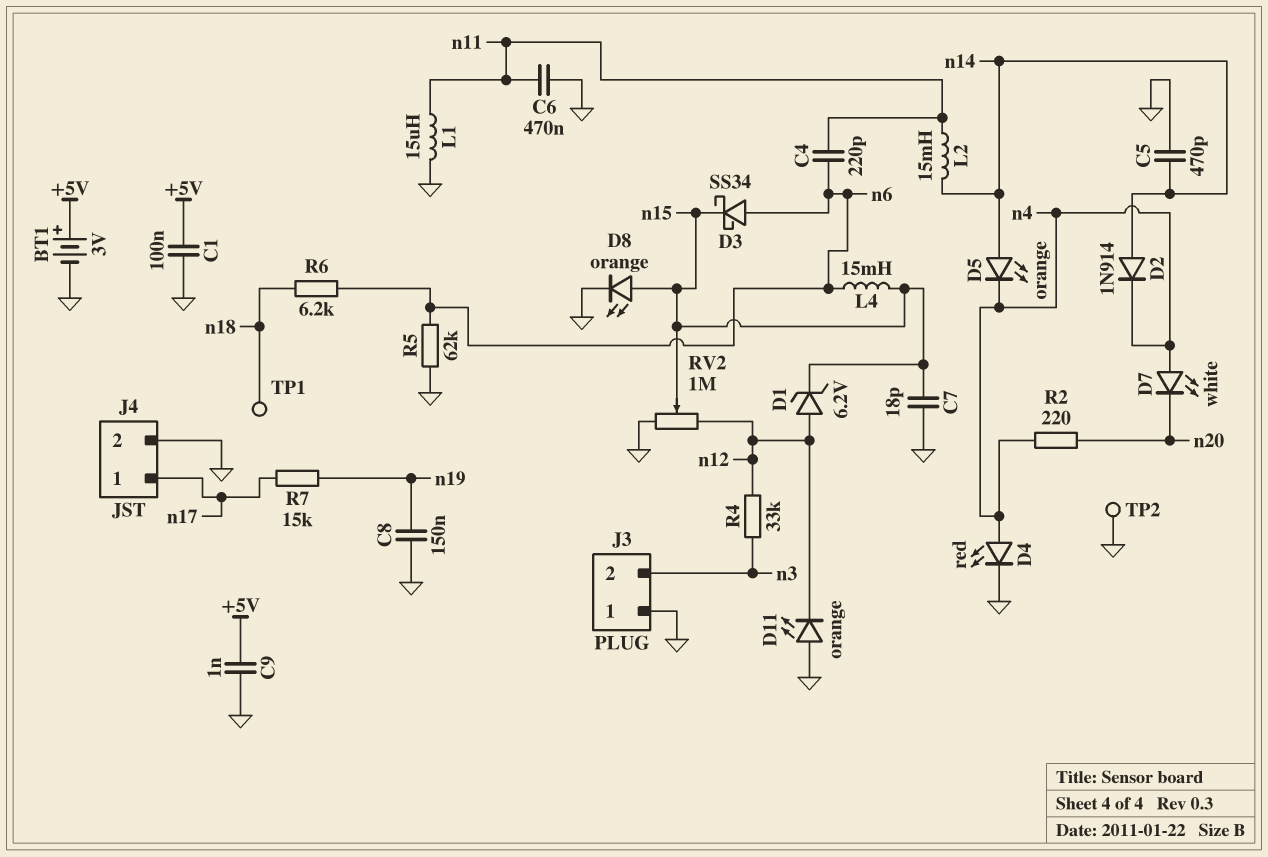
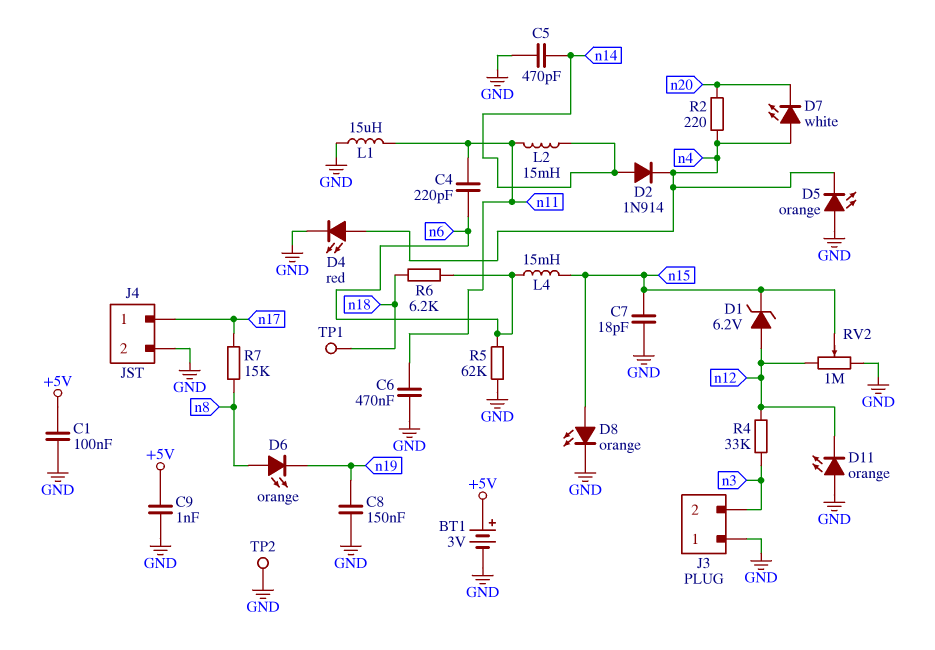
D3: schottky SS34 (A n6, K n15) -> none
D5: LED orange (A n14, K n4) -> LED orange (A GND, K n4)
D6: none -> LED orange (A n8, K n19)
R7: 15k (n17, n19) -> 15k (n8, n17)

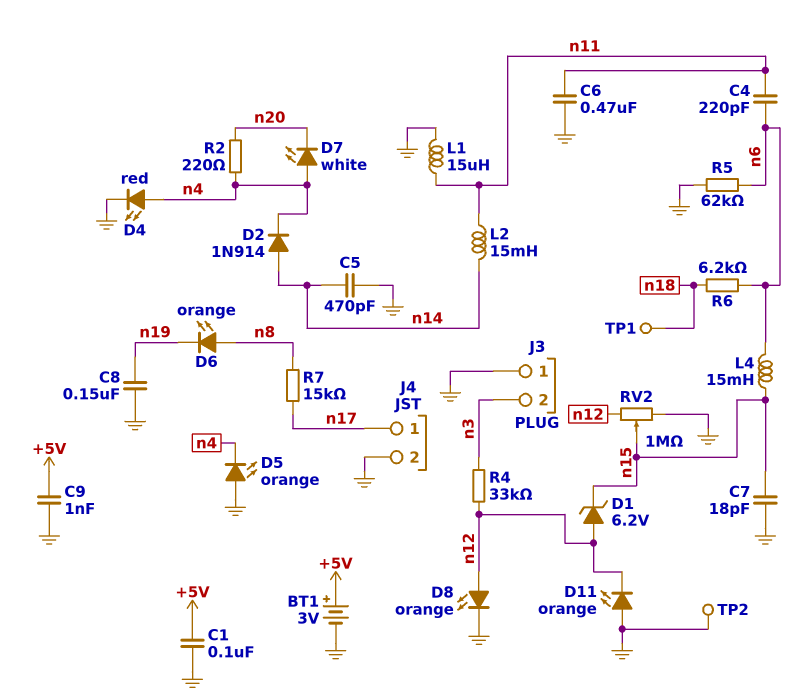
D8: LED orange (A n15, K GND) -> LED orange (A n12, K GND)

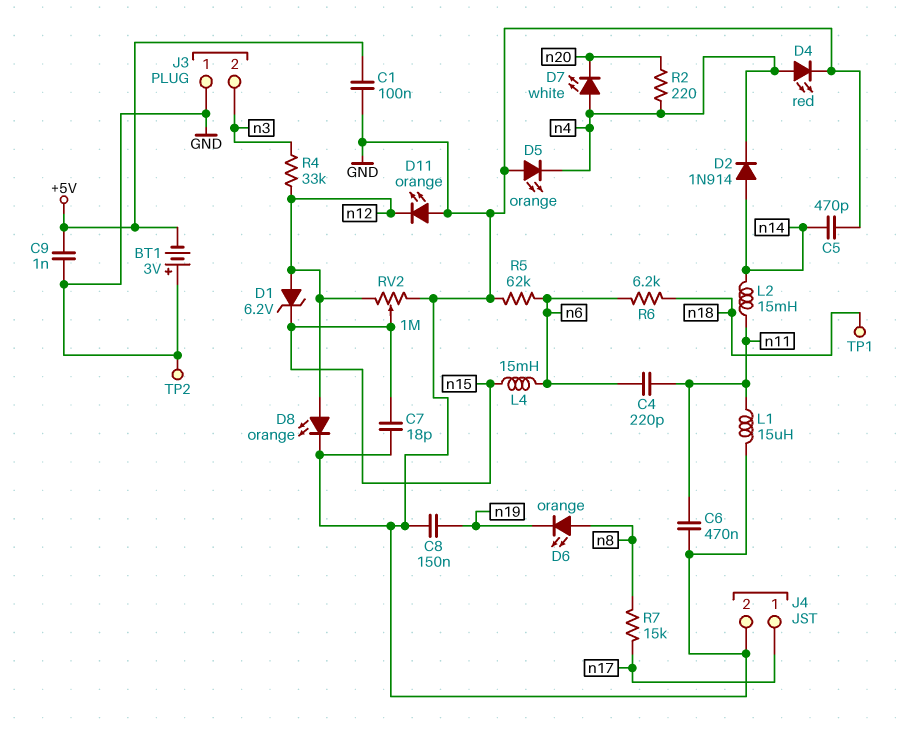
BT1: 3V (plus +5V, minus GND) -> 3V (plus GND, minus +5V)

